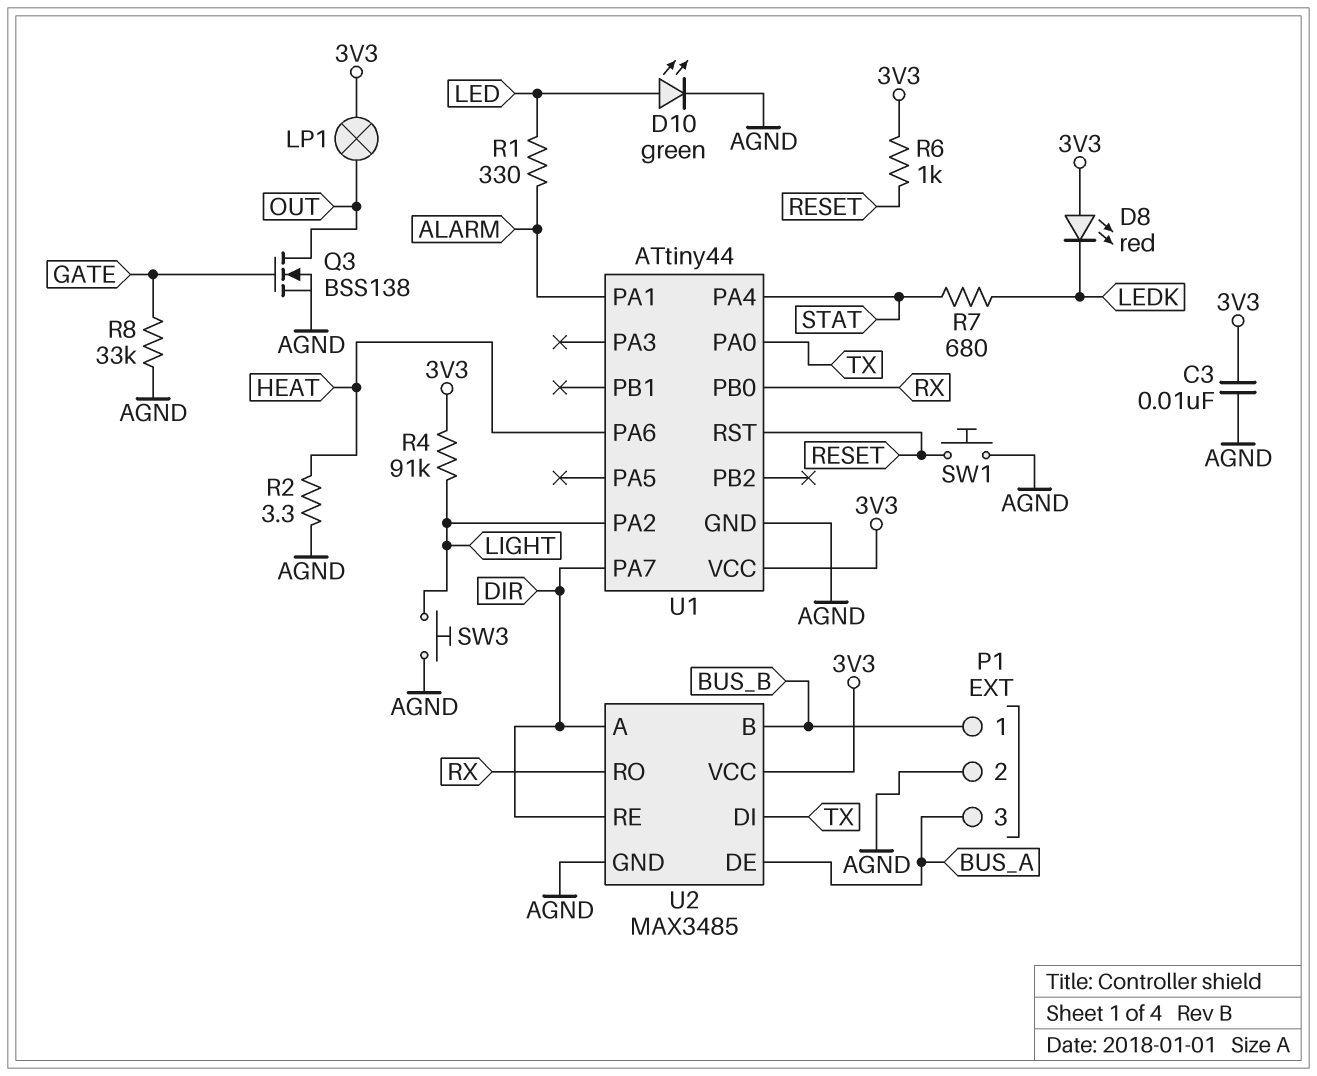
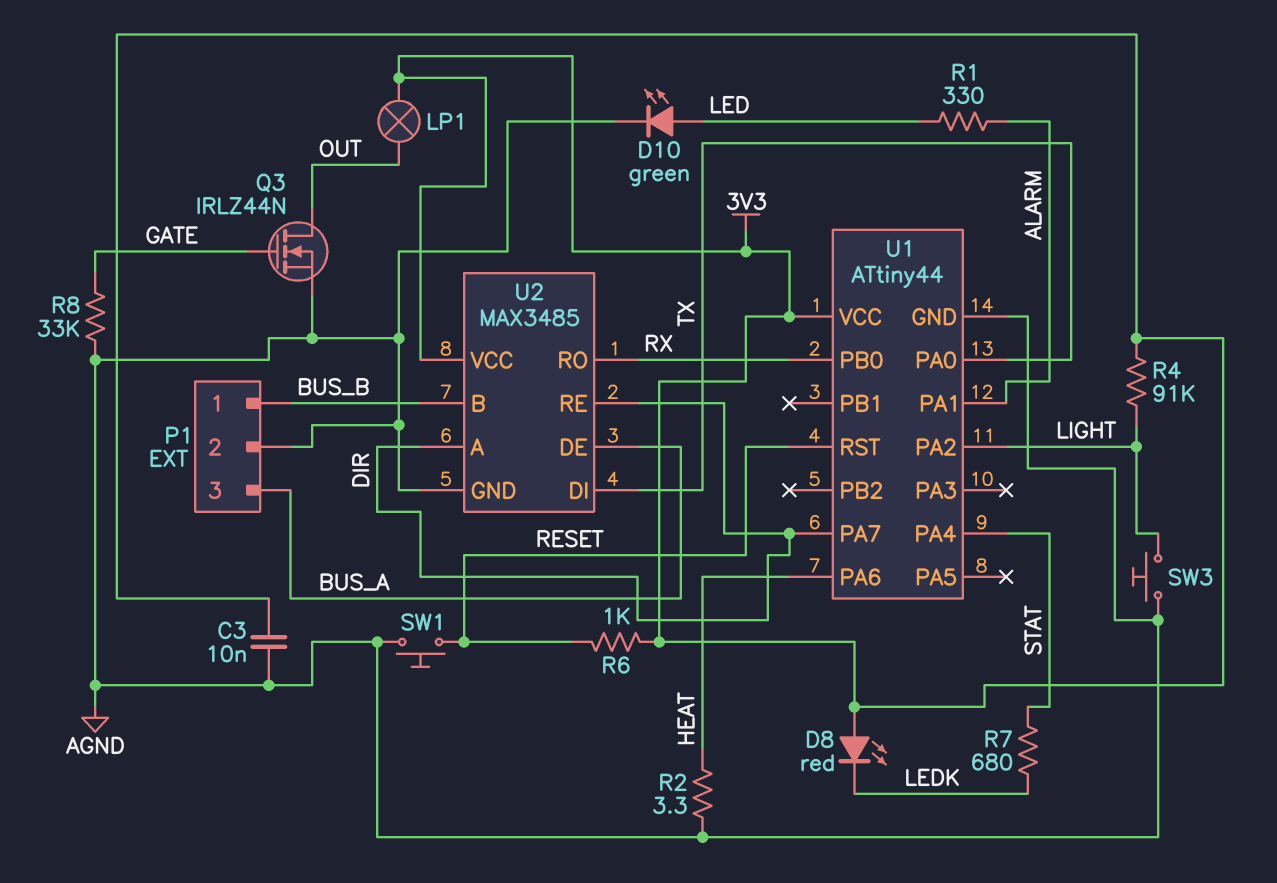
Q3: NMOS BSS138 (G GATE, D OUT, S AGND) -> NMOS IRLZ44N (G GATE, D OUT, S AGND)

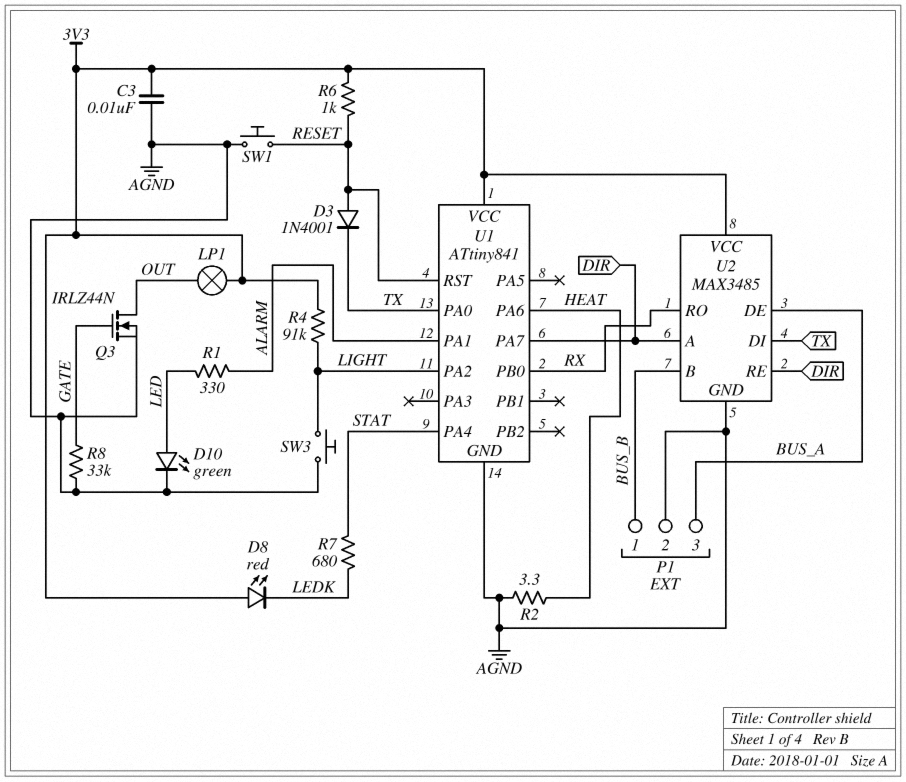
D3: none -> diode 1N4001 (A RESET, K TX)
U1: ATtiny44 -> ATtiny841

